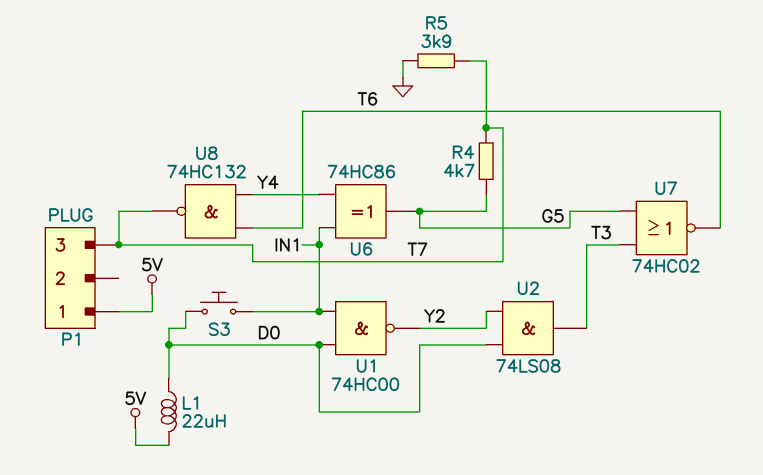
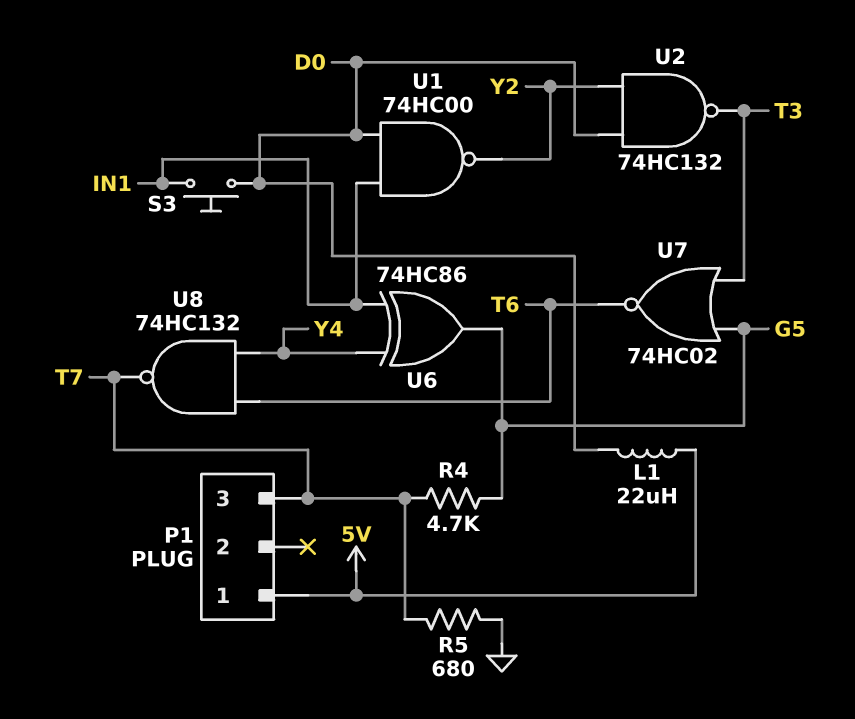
R5: 3.9k (GND, T7) -> 680 (GND, T7)
U2: AND 74LS08 (in D0, in Y2, out T3) -> NAND 74HC132 (in D0, in Y2, out T3)

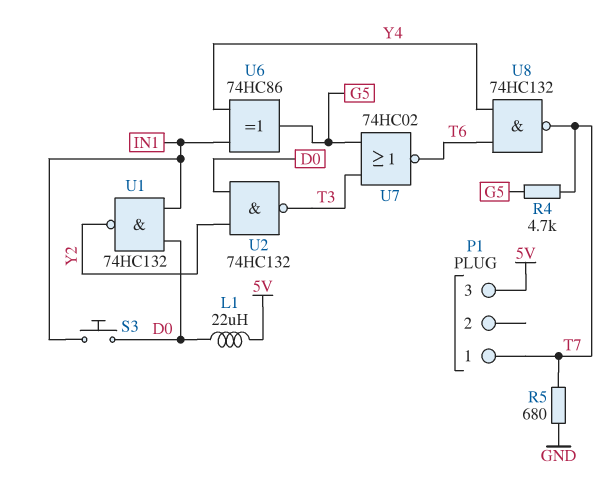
P1 pin 1: 5V -> T7
P1 pin 3: T7 -> 5V
U1: NAND 74HC00 (in D0, in IN1, out Y2) -> NAND 74HC132 (in D0, in IN1, out Y2)

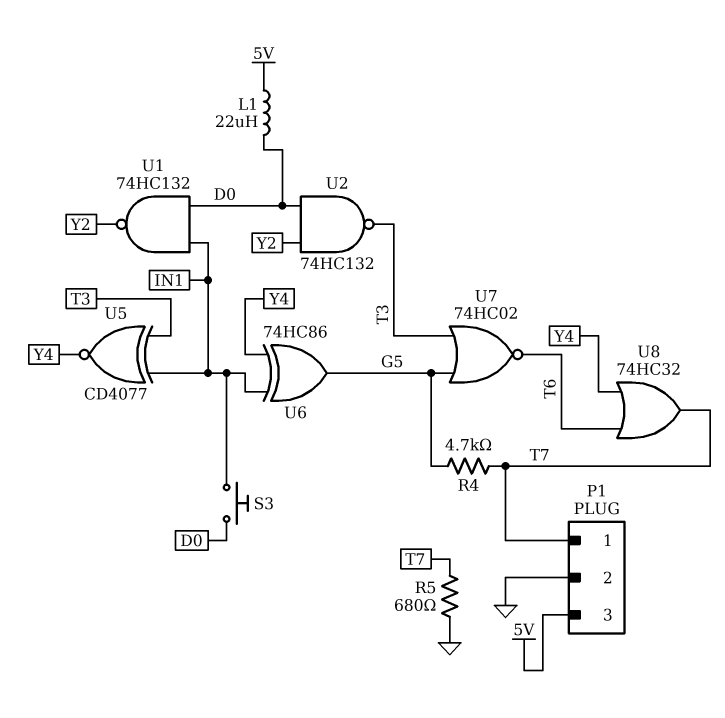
P1 pin 2: none -> GND
U5: none -> XNOR CD4077 (in IN1, in T3, out Y4)
U8: NAND 74HC132 (in T6, in Y4, out T7) -> OR 74HC32 (in T6, in Y4, out T7)

